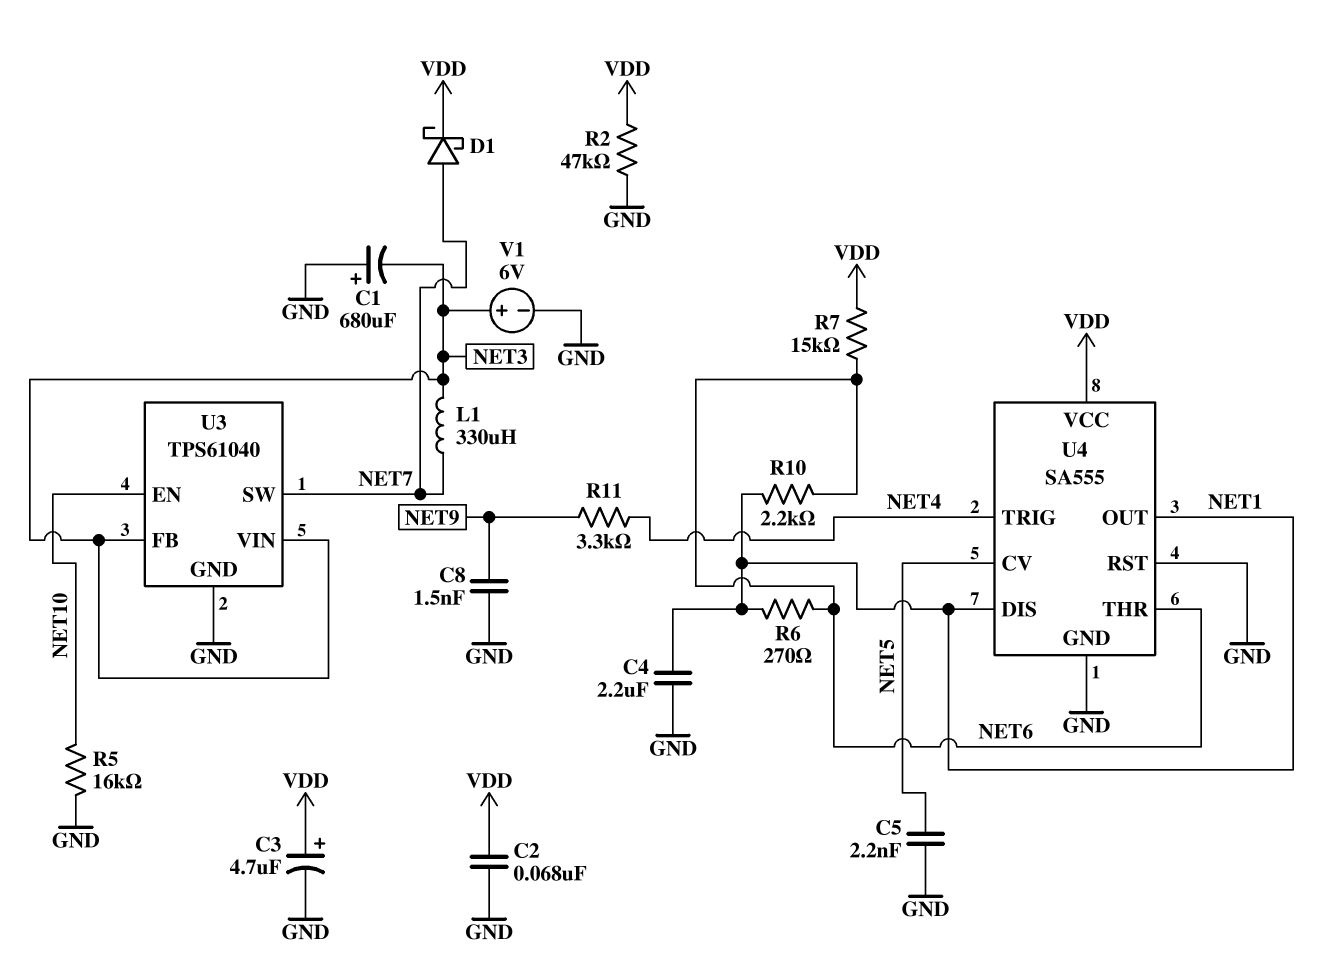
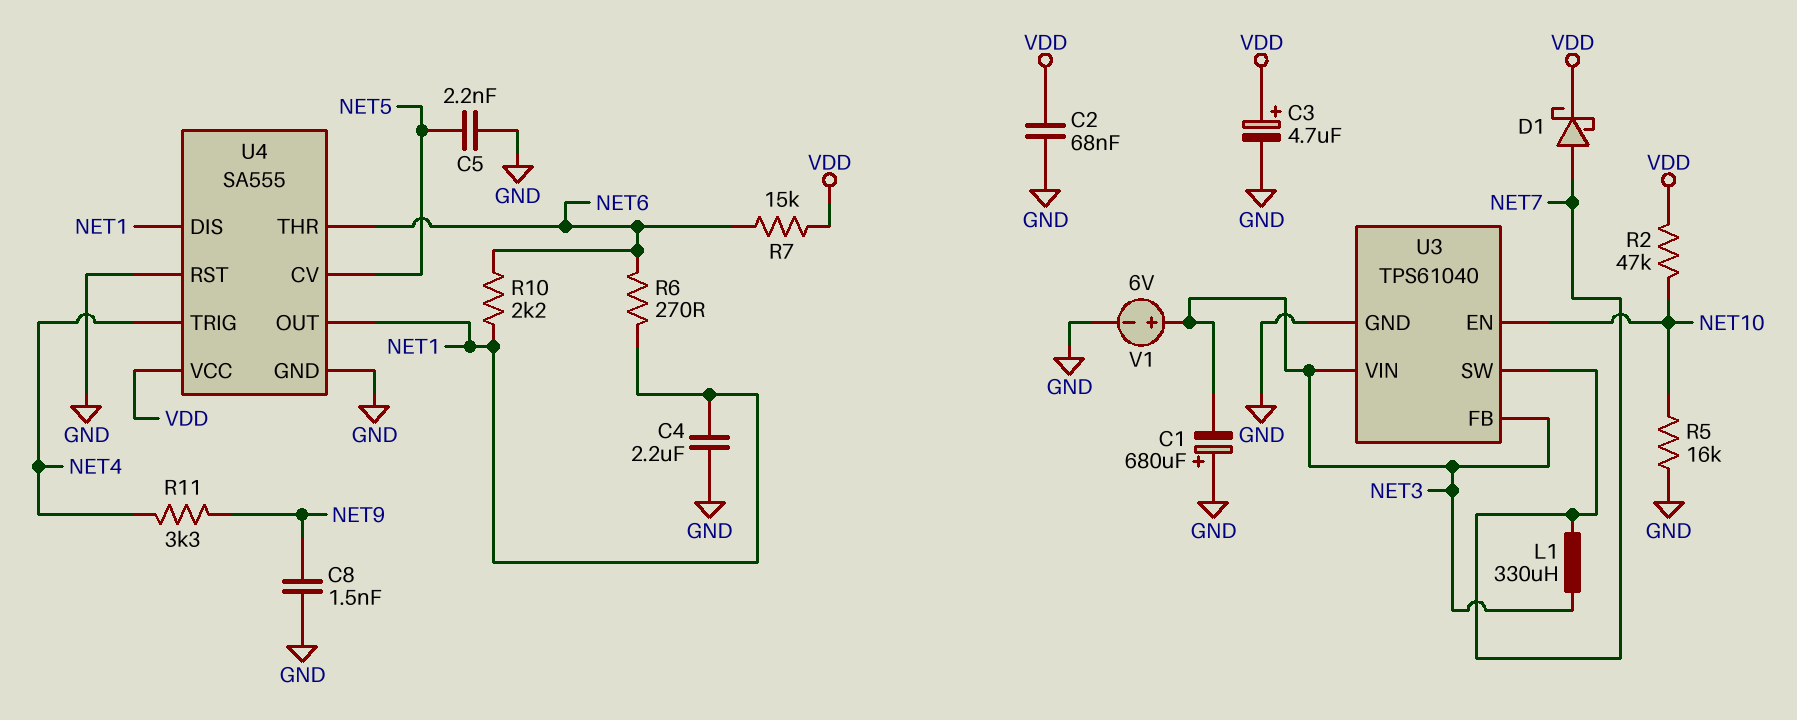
R2: 47k (GND, VDD) -> 47k (NET10, VDD)

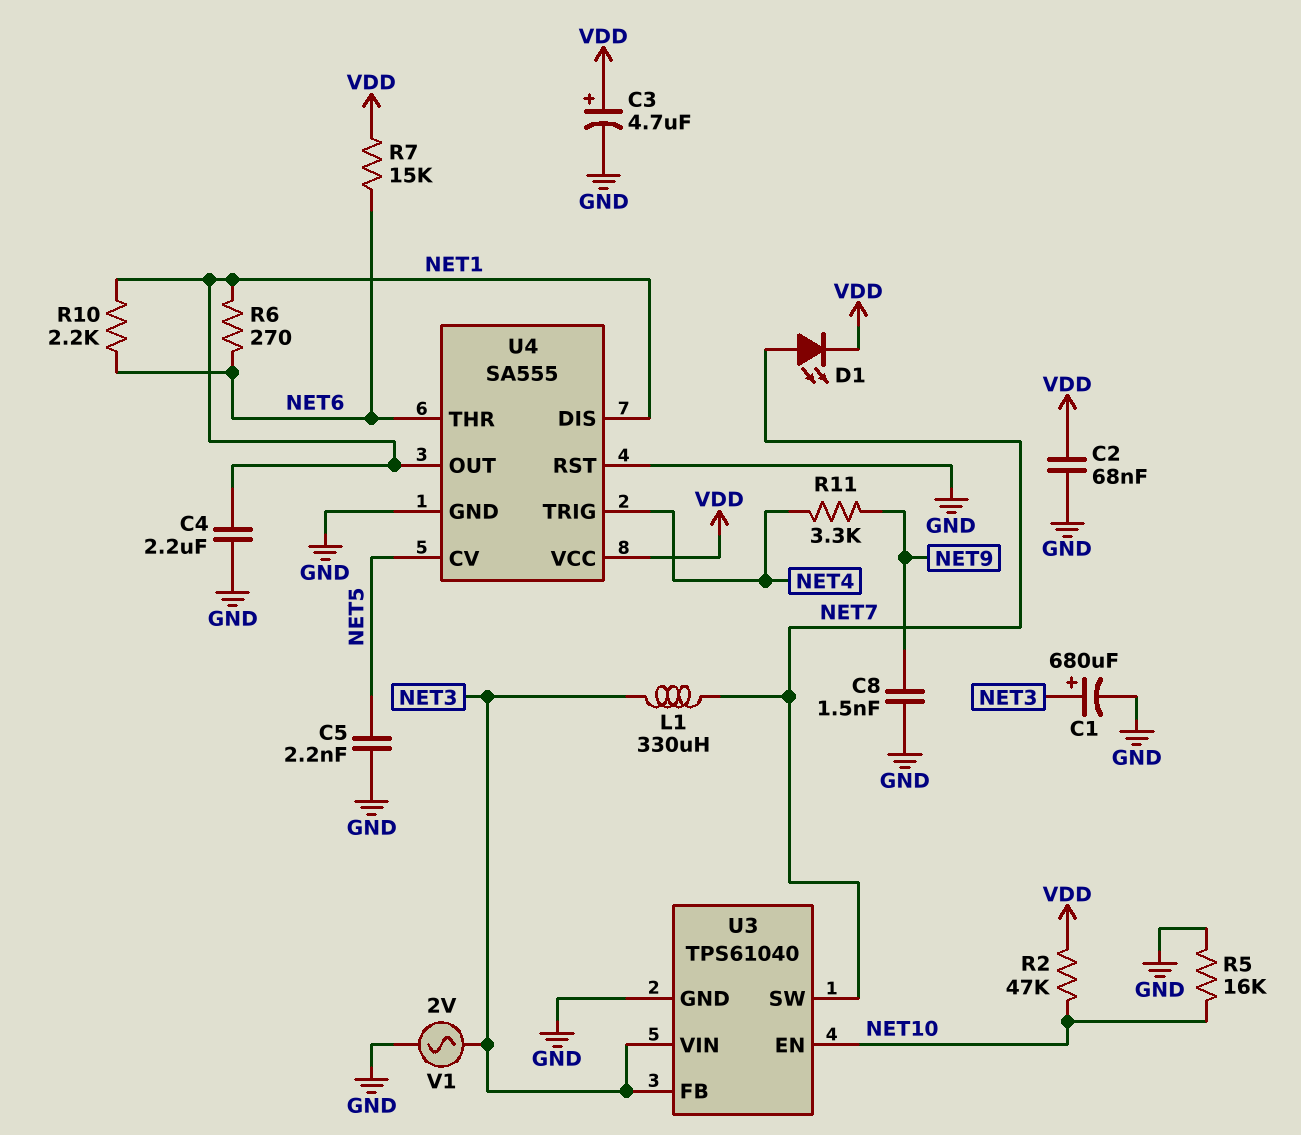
C1: 680uF (plus GND, minus NET3) -> 680uF (plus NET3, minus GND)
D1: schottky (A NET7, K VDD) -> LED (A NET7, K VDD)
V1: 6V (plus NET3, minus GND) -> AC 2V (GND, NET3)

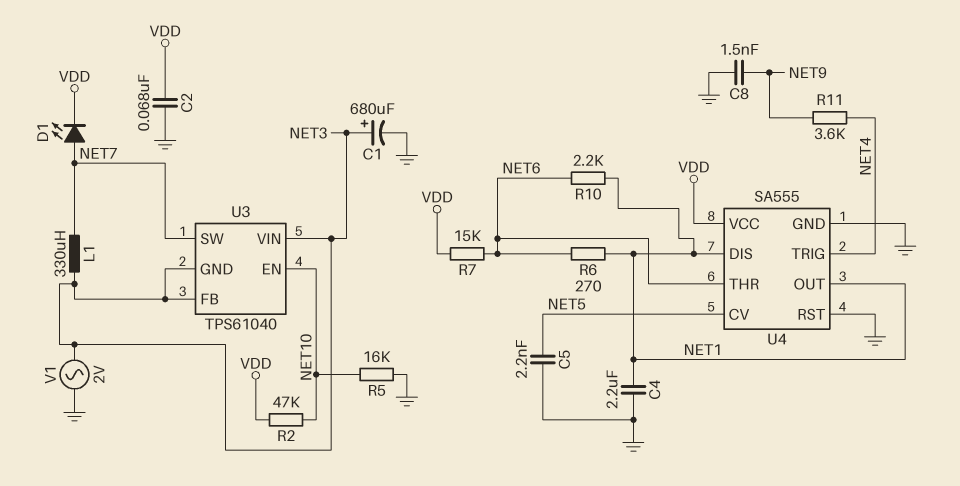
C3: 4.7uF (plus VDD, minus GND) -> none
R11: 3.3k (NET4, NET9) -> 3.6k (NET4, NET9)
U3 pin GND: GND -> NET3

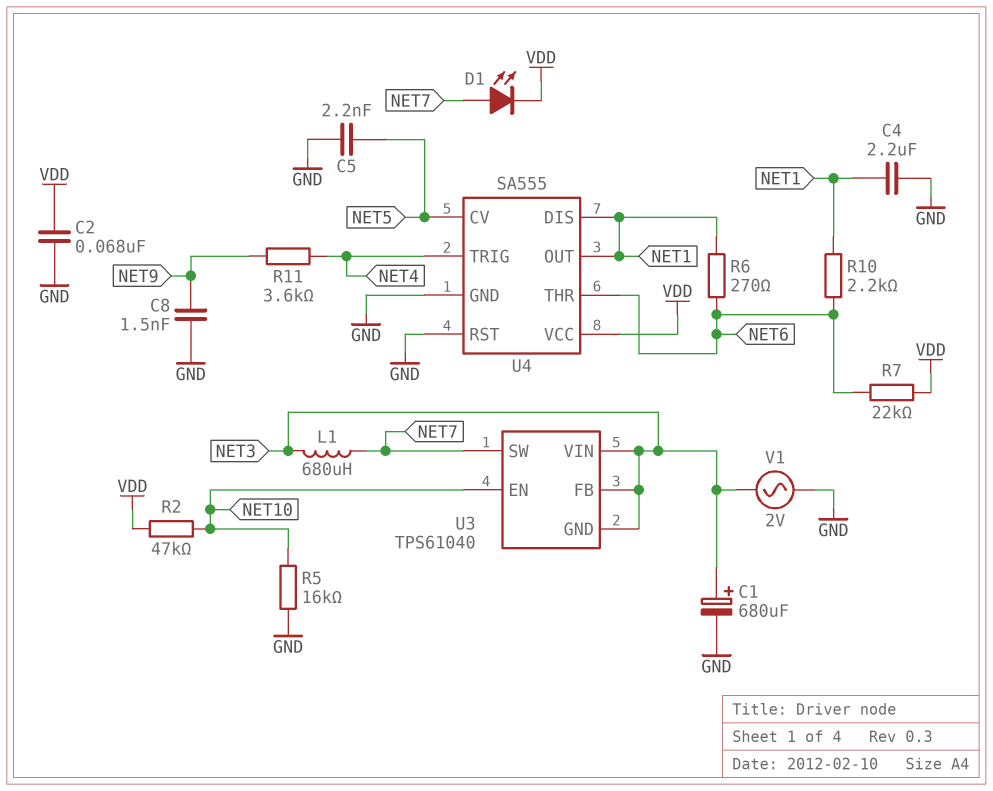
L1: 330uH (NET3, NET7) -> 680uH (NET3, NET7)
R7: 15k (NET6, VDD) -> 22k (NET6, VDD)

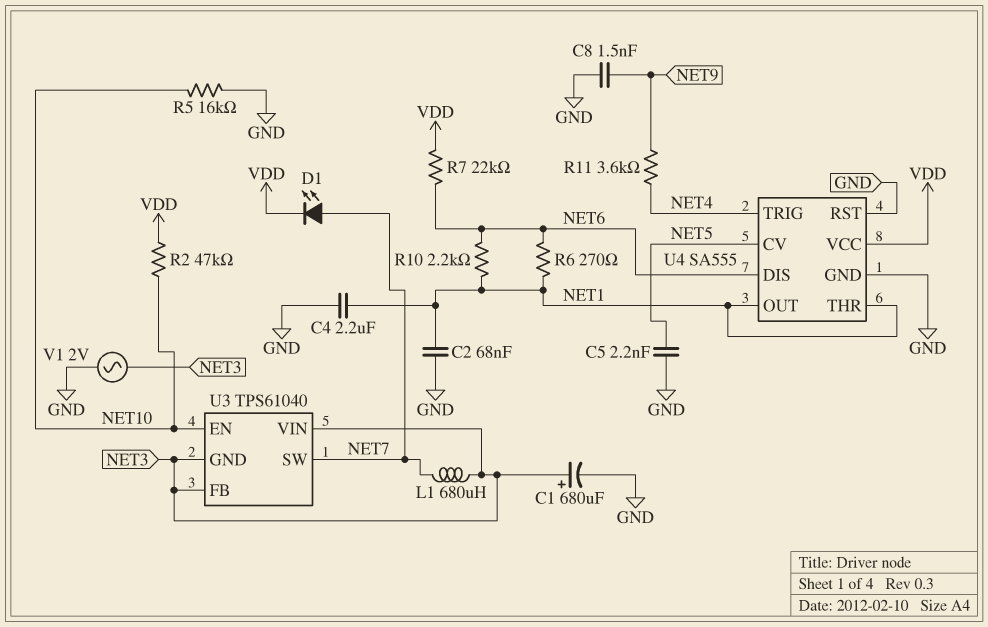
C2: 68nF (GND, VDD) -> 68nF (GND, NET1)
U4 pin DIS: NET1 -> NET6
U4 pin THR: NET6 -> NET1

